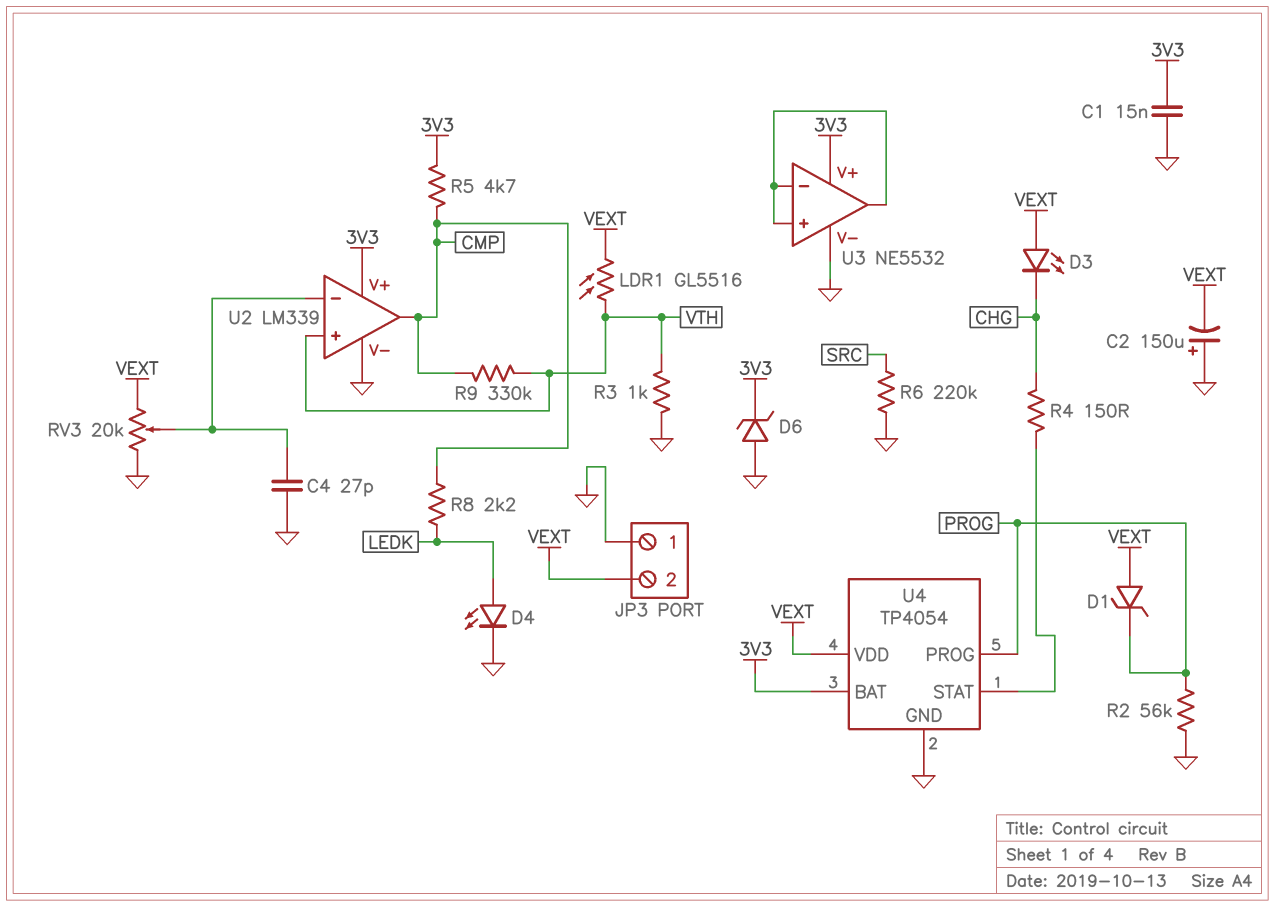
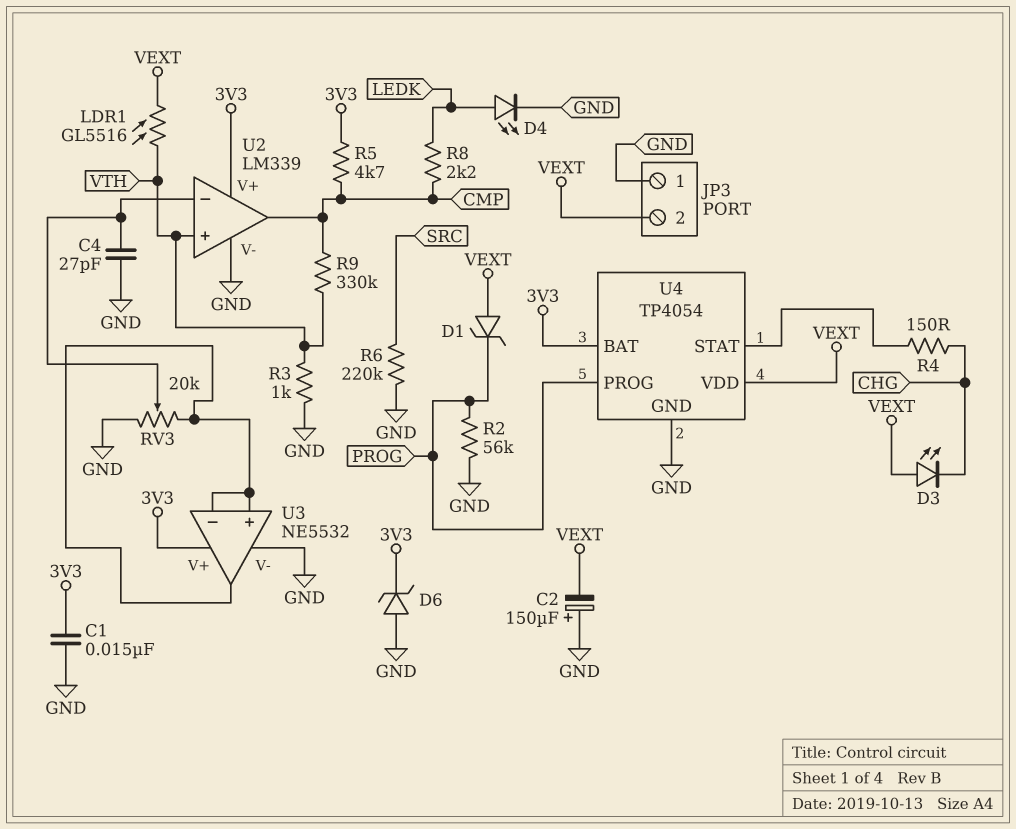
RV3: 20k (GND, VEXT, wiper U2/in-) -> 20k (GND, U3/in+, wiper U2/in-)

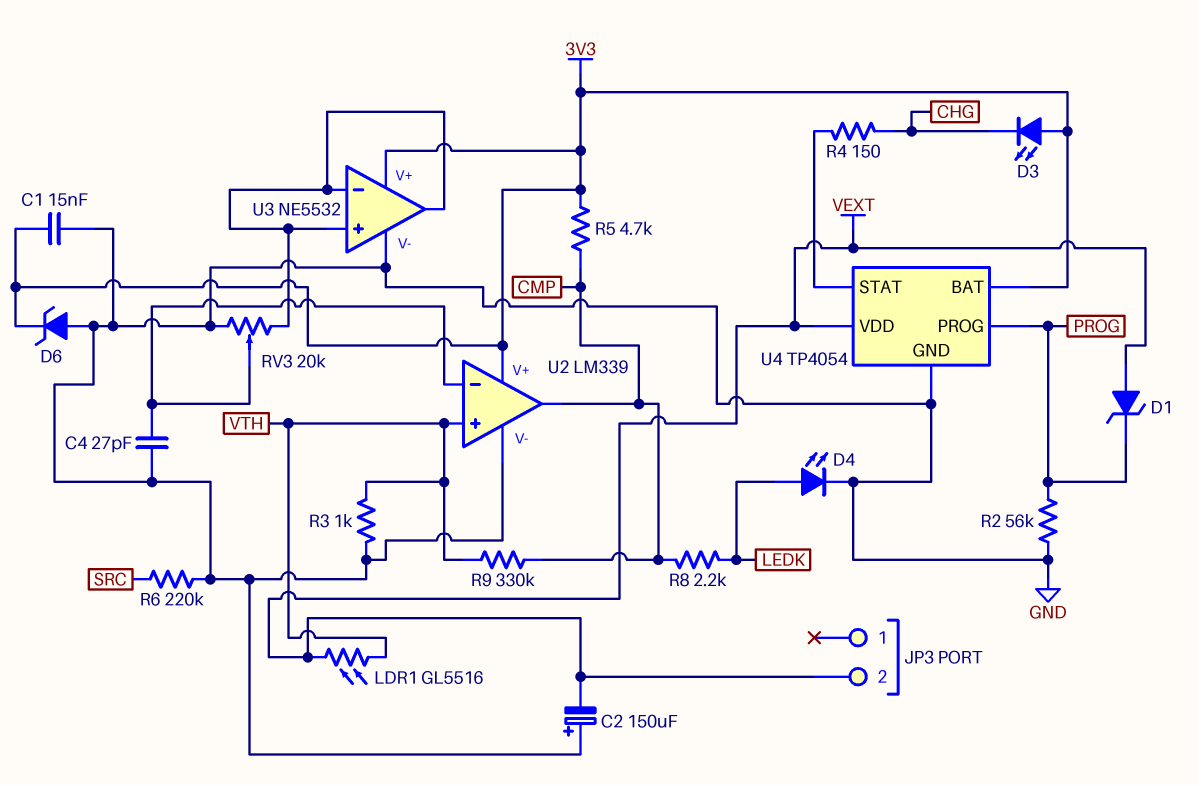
D3: LED (A VEXT, K CHG) -> LED (A 3V3, K CHG)
JP3 pin 1: GND -> none

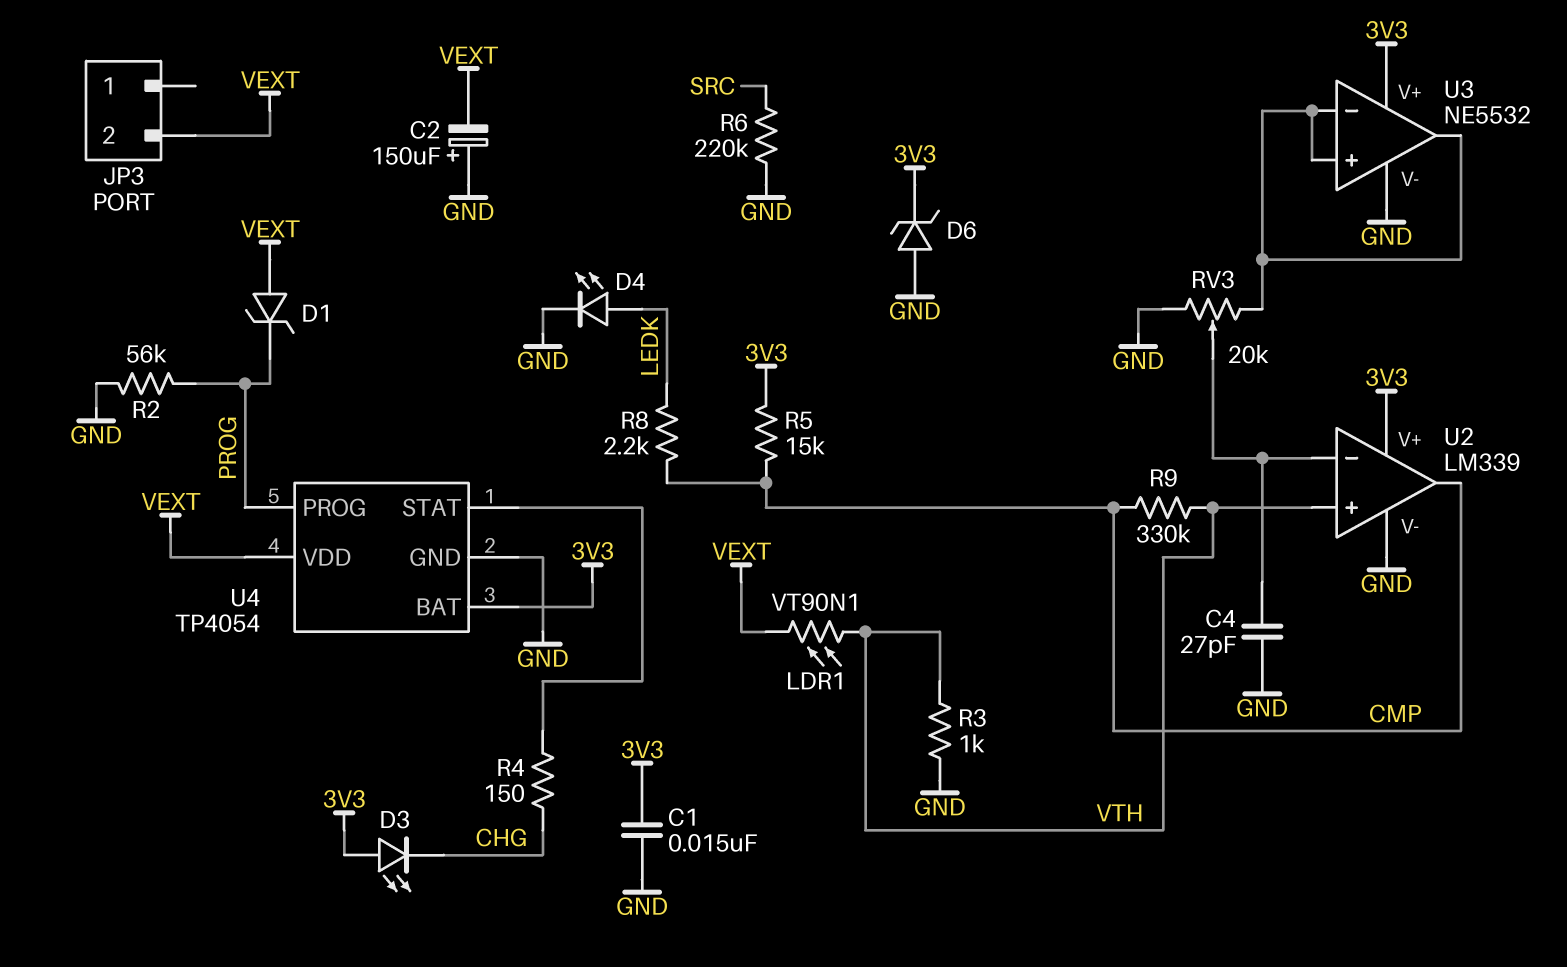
LDR1: GL5516 (VEXT, VTH) -> VT90N1 (VEXT, VTH)
R5: 4.7k (3V3, CMP) -> 15k (3V3, CMP)

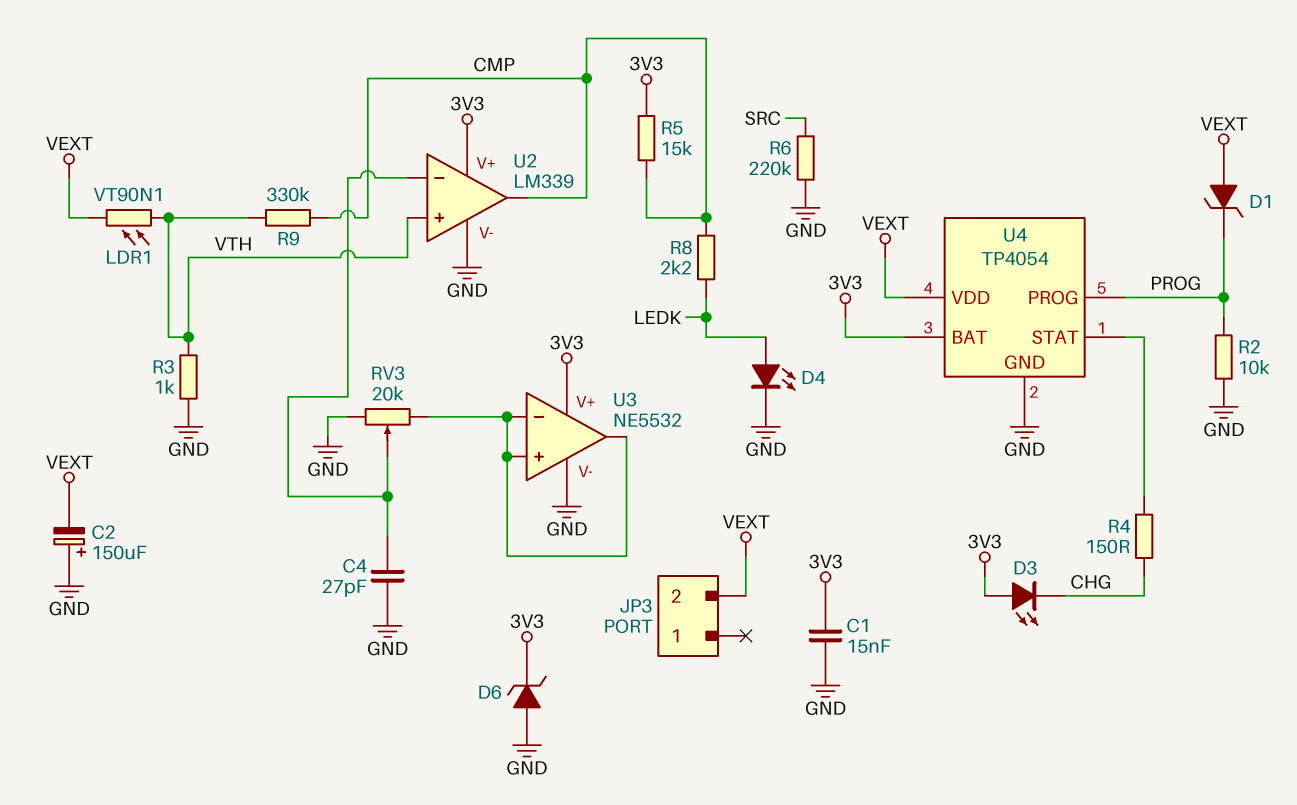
R2: 56k (GND, PROG) -> 10k (GND, PROG)

